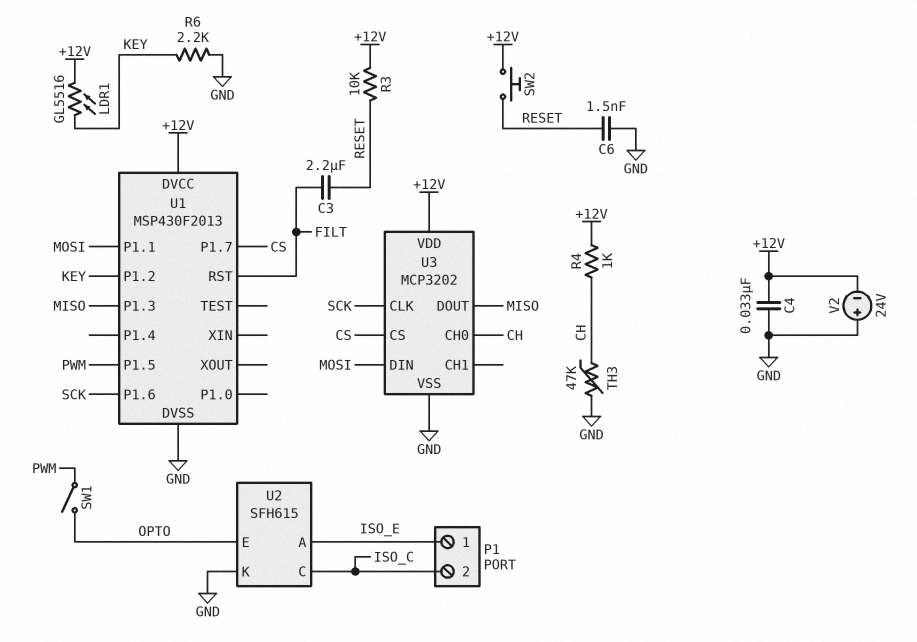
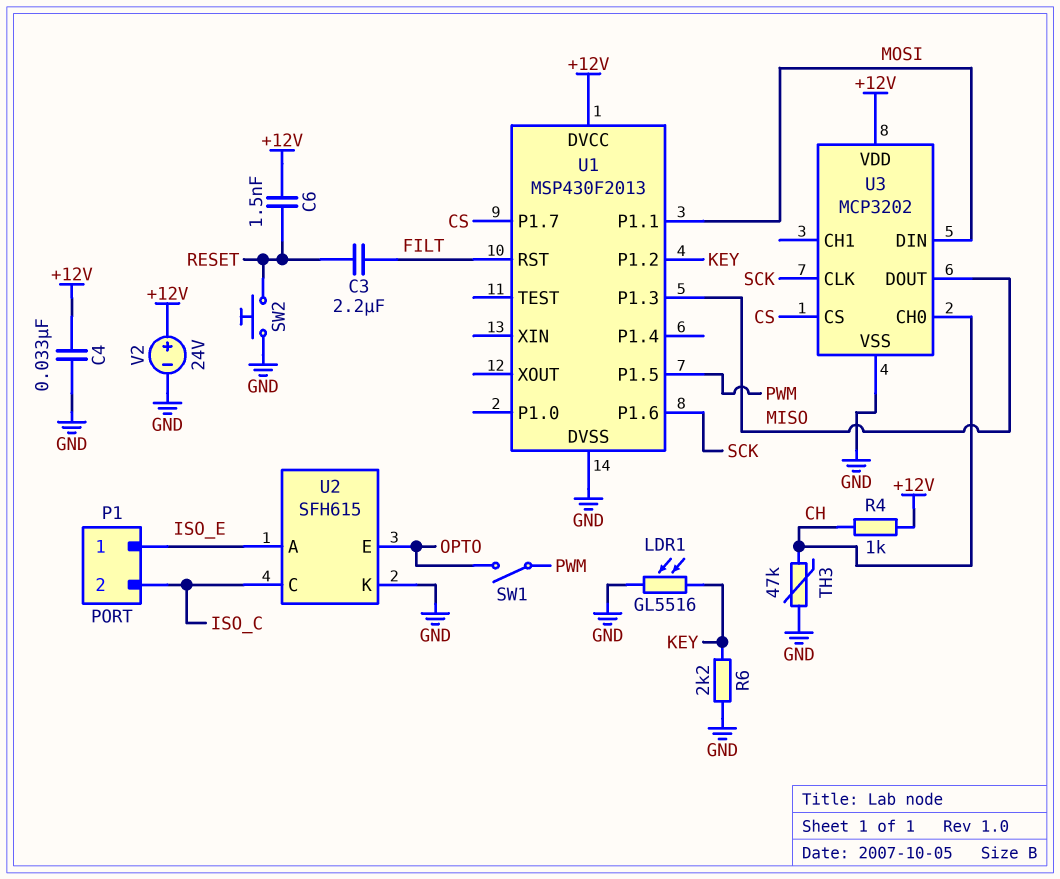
C6: 1.5nF (GND, RESET) -> 1.5nF (+12V, RESET)
LDR1: GL5516 (+12V, KEY) -> GL5516 (GND, KEY)
R3: 10k (+12V, RESET) -> none
SW2: button (+12V, RESET) -> button (GND, RESET)
V2: 24V (plus GND, minus +12V) -> 24V (plus +12V, minus GND)

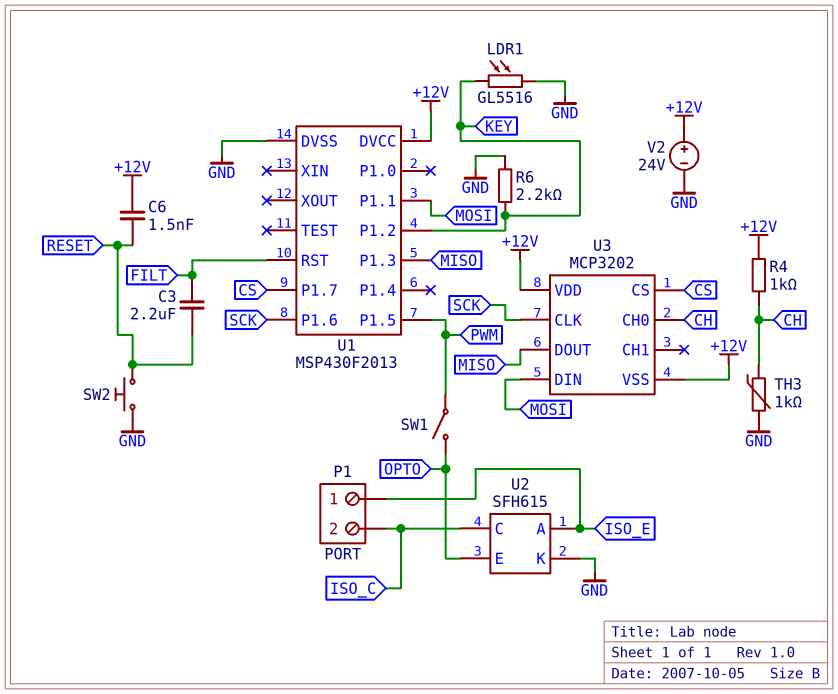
C4: 33nF (+12V, GND) -> none
TH3: 47k (CH, GND) -> 1k (CH, GND)
U3 pin VSS: GND -> +12V

